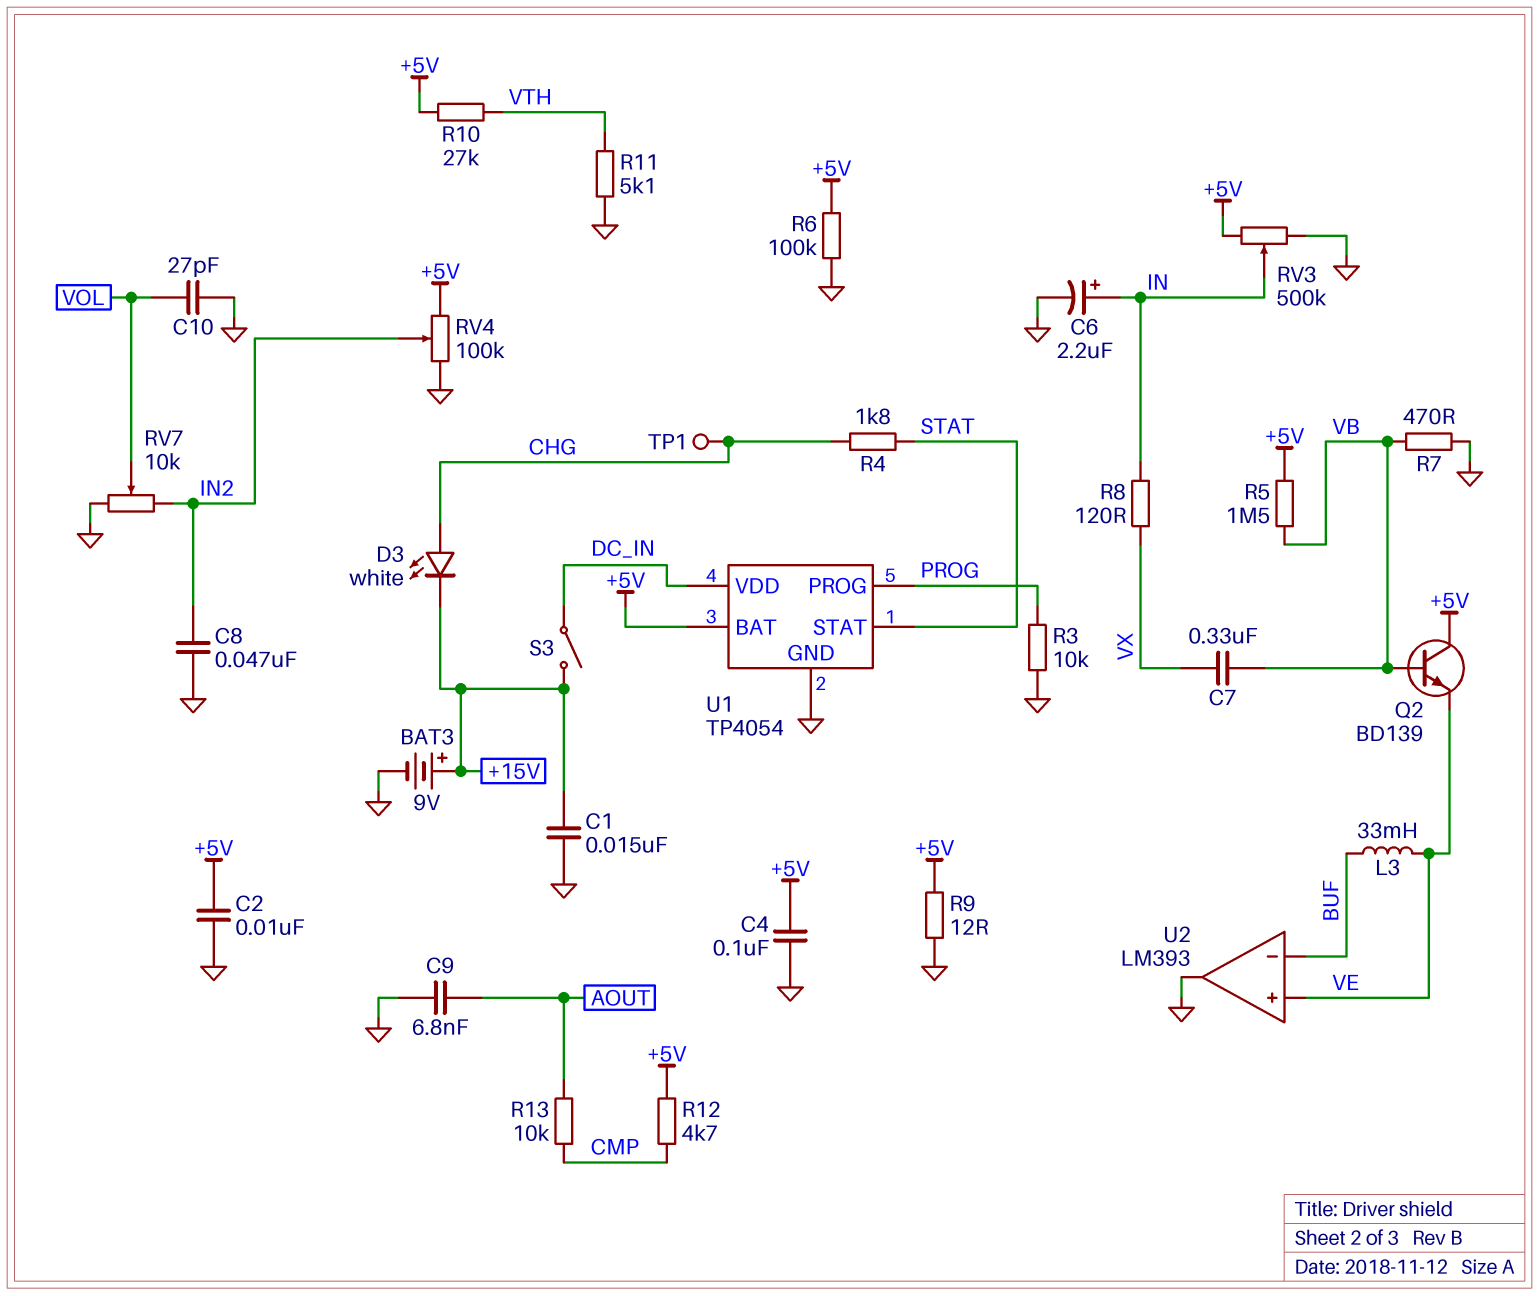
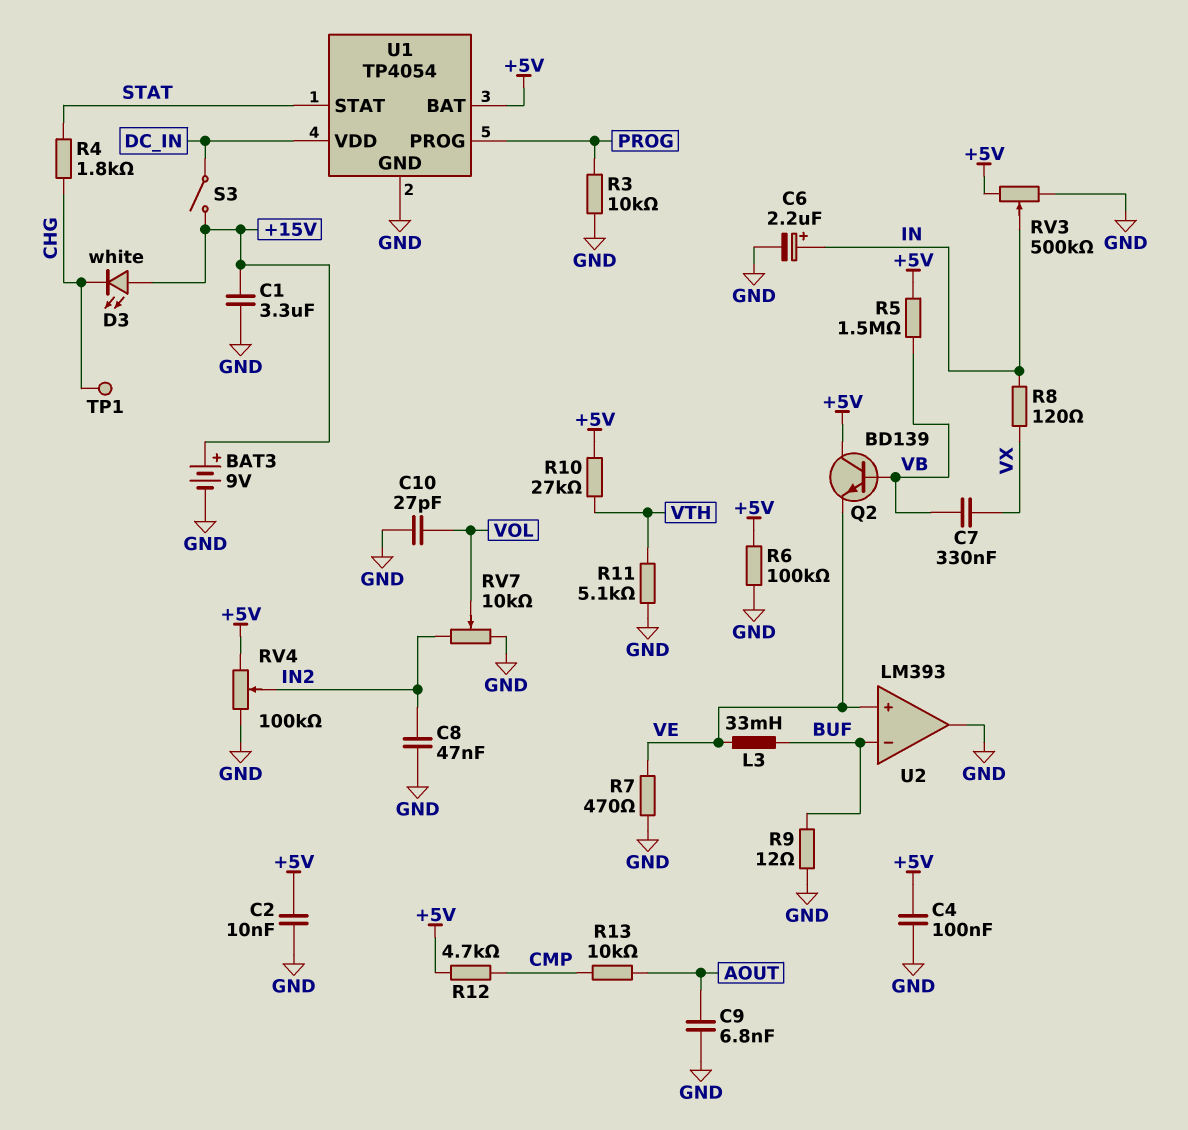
C1: 15nF (+15V, GND) -> 3.3uF (+15V, GND)
D3: LED white (A CHG, K +15V) -> LED white (A +15V, K CHG)
R7: 470 (GND, VB) -> 470 (GND, VE)
R9: 12 (+5V, GND) -> 12 (BUF, GND)

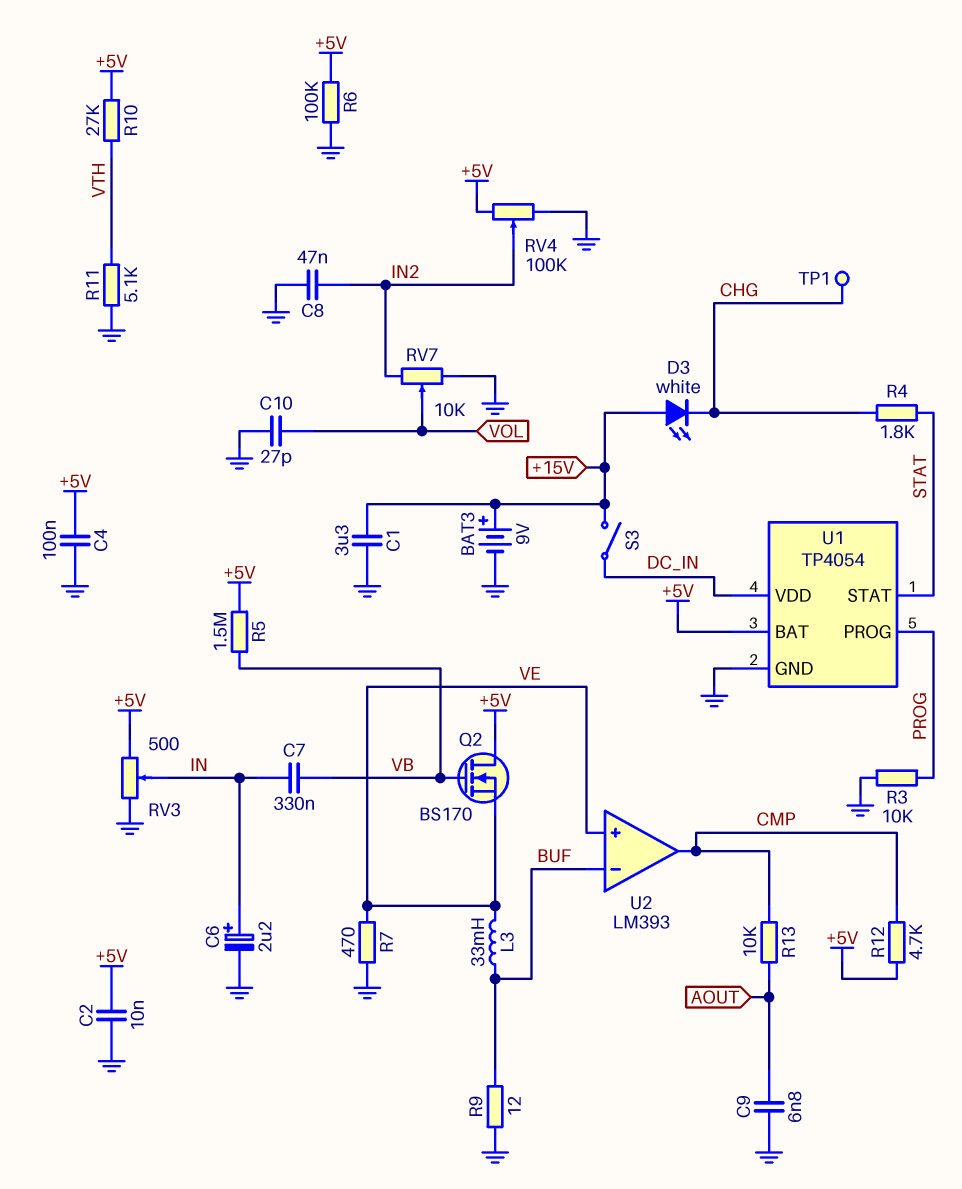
C7: 330nF (VB, VX) -> 330nF (IN, VB)
Q2: NPN BD139 (B VB, C +5V, E VE) -> NMOS BS170 (G VB, D +5V, S VE)
R8: 120 (IN, VX) -> none
RV3: 500k (+5V, GND, wiper IN) -> 500 (+5V, GND, wiper IN)
U2 pin out: GND -> CMP

